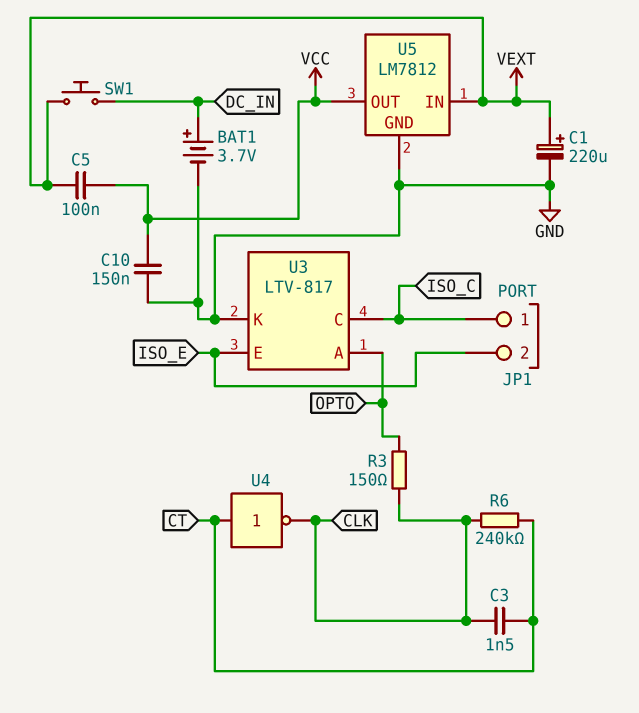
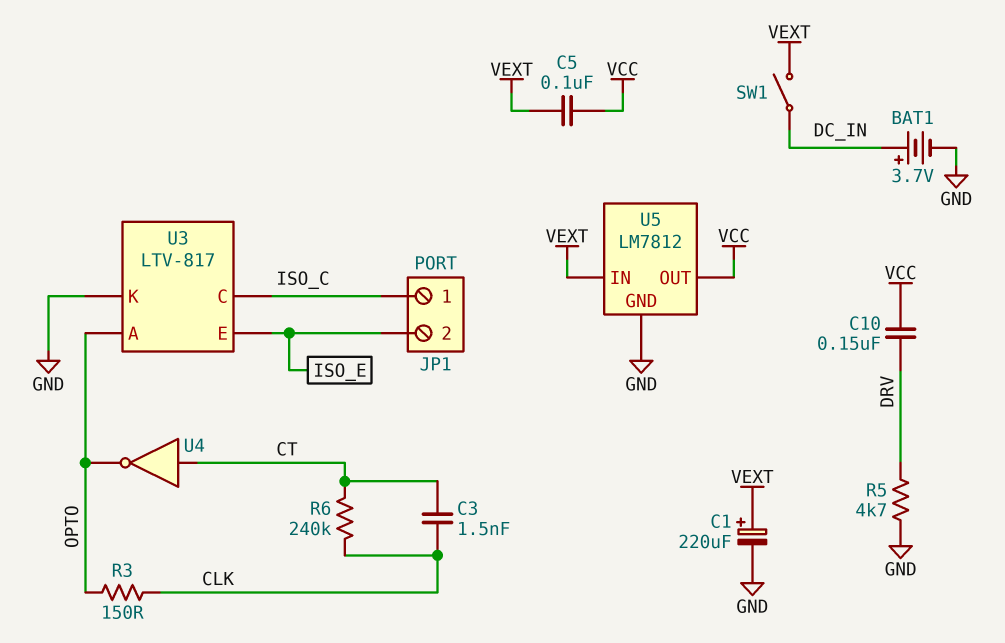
C10: 150nF (GND, VCC) -> 150nF (DRV, VCC)
R5: none -> 4.7k (DRV, GND)
SW1: button (DC_IN, VEXT) -> switch (DC_IN, VEXT)
U4: NOT (in CT, out CLK) -> NOT (in CT, out OPTO)

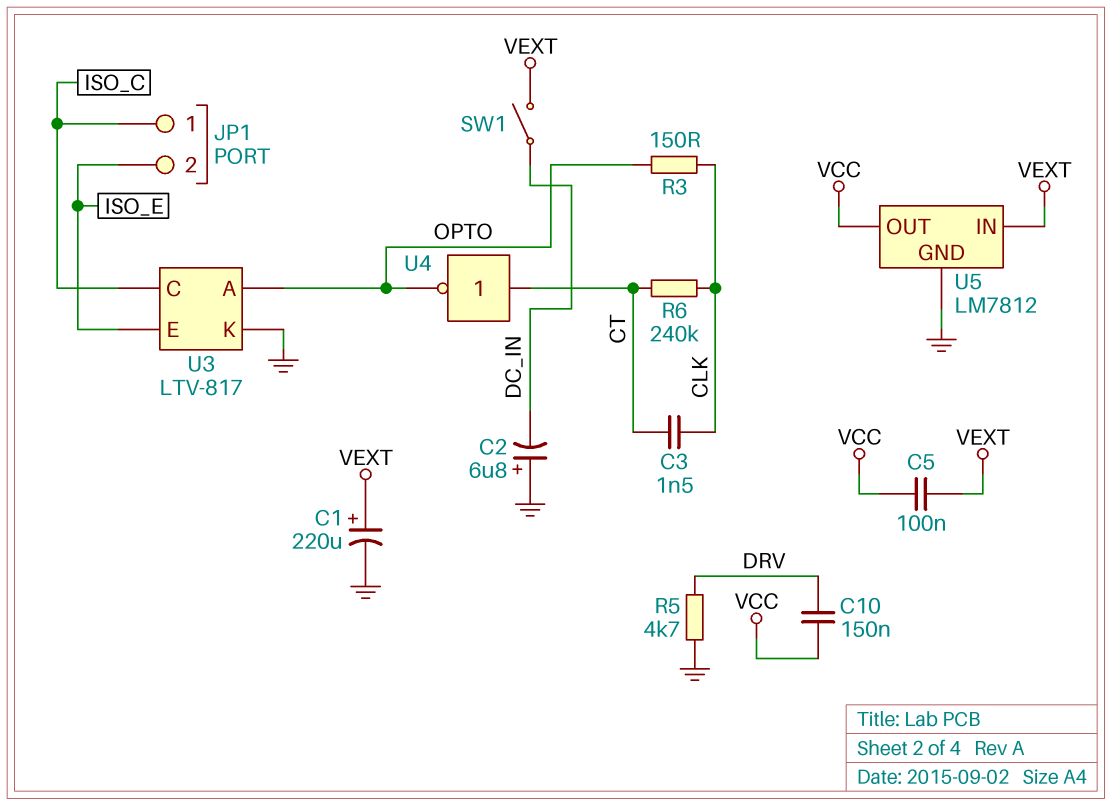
BAT1: 3.7V (plus DC_IN, minus GND) -> none
C2: none -> 6.8uF (plus GND, minus DC_IN)

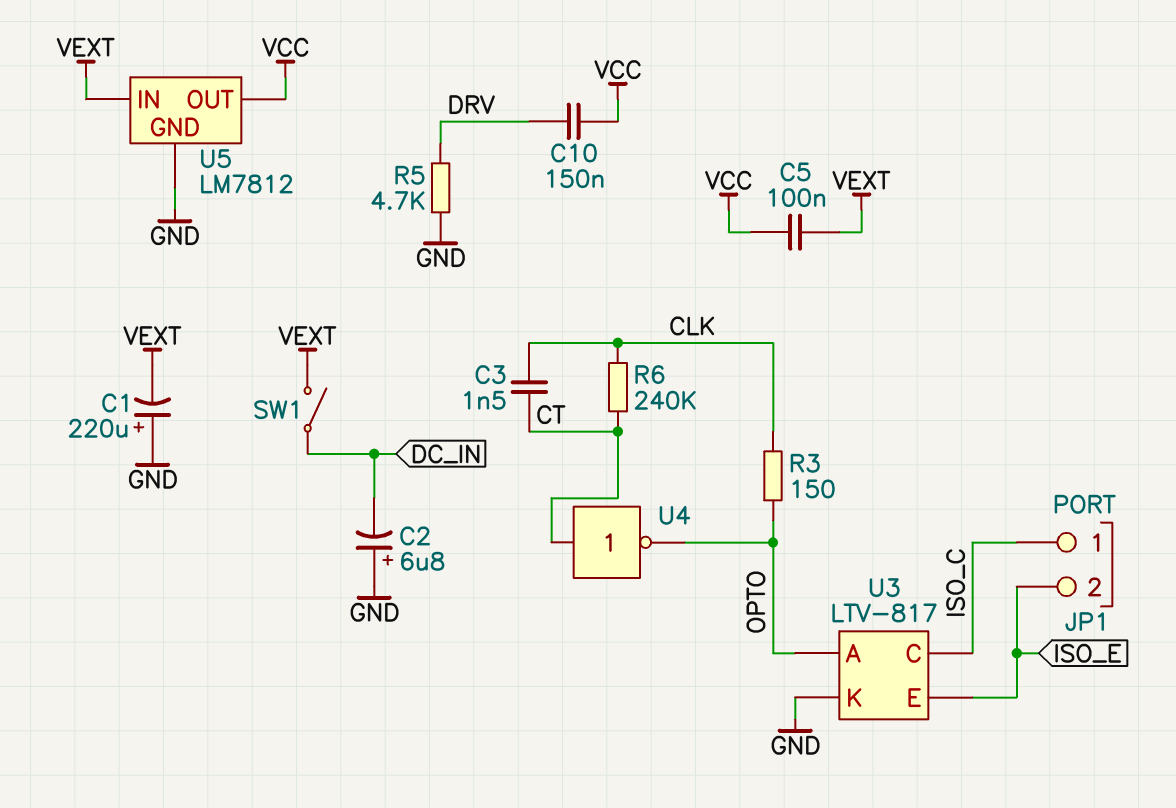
C1: 220uF (plus VEXT, minus GND) -> 220uF (plus GND, minus VEXT)

